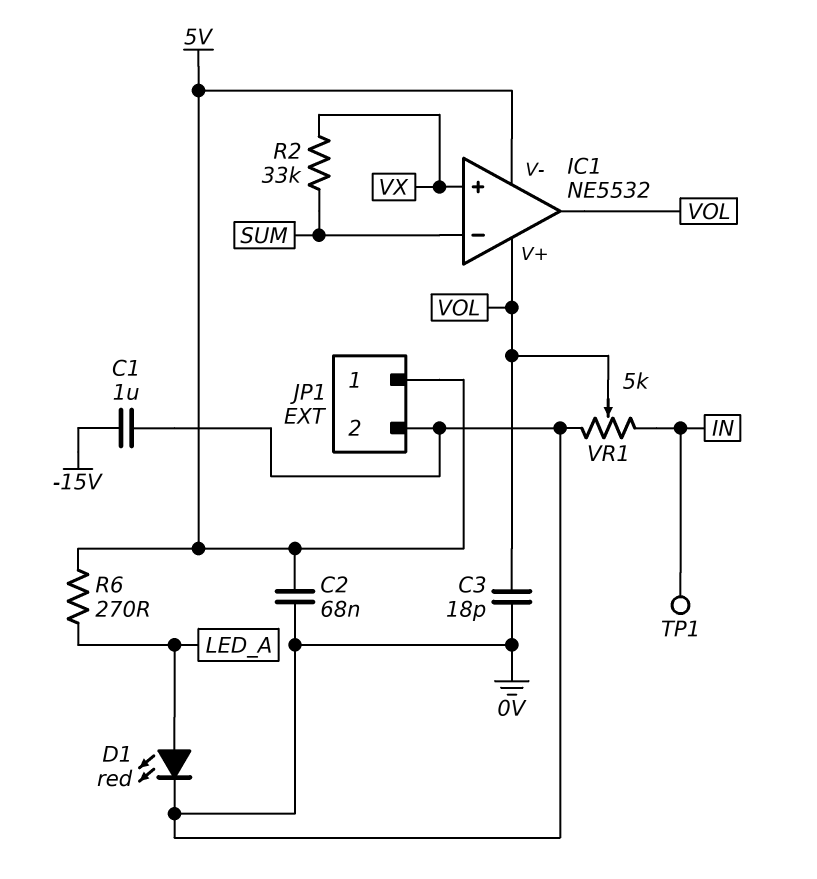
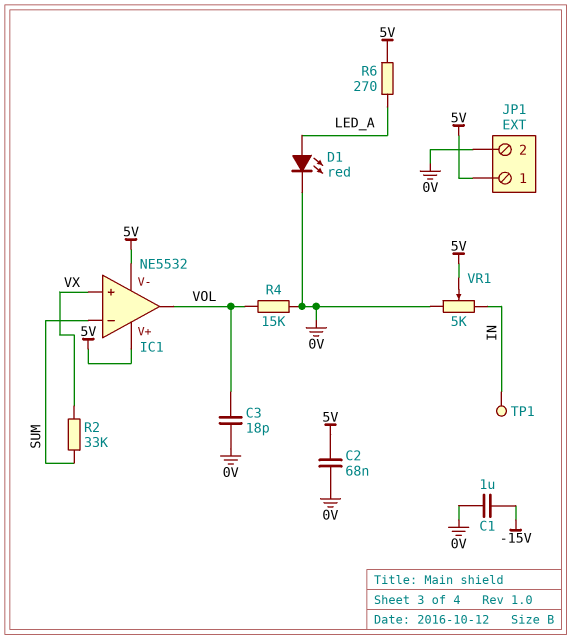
IC1 pin V+: VOL -> 5V
R4: none -> 15k (0V, VOL)
VR1: 5k (0V, IN, wiper VOL) -> 5k (0V, IN, wiper 5V)

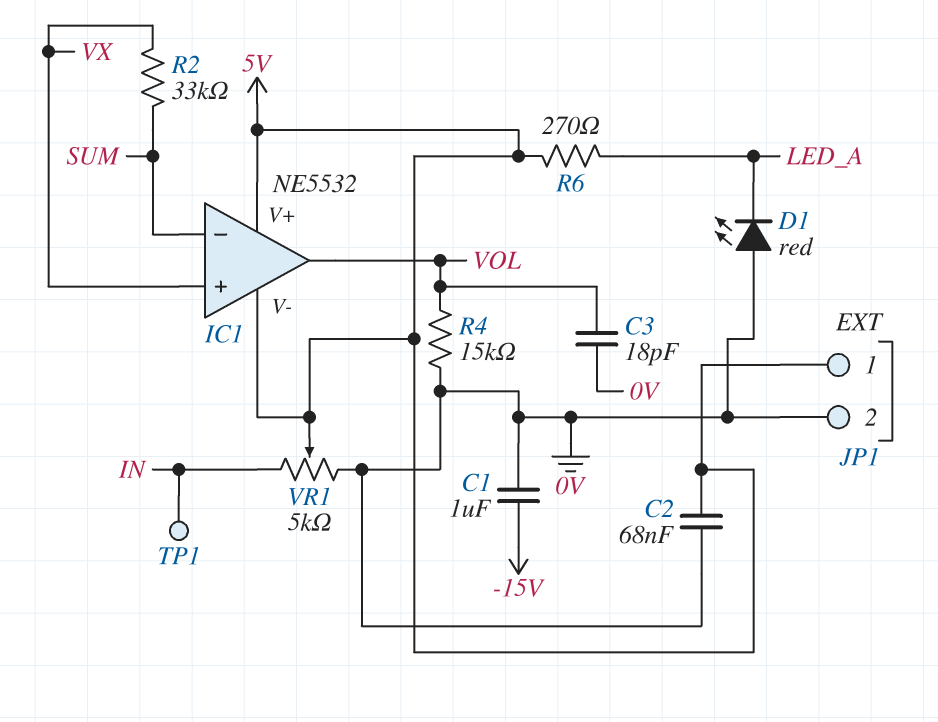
D1: LED red (A LED_A, K 0V) -> LED red (A 0V, K LED_A)

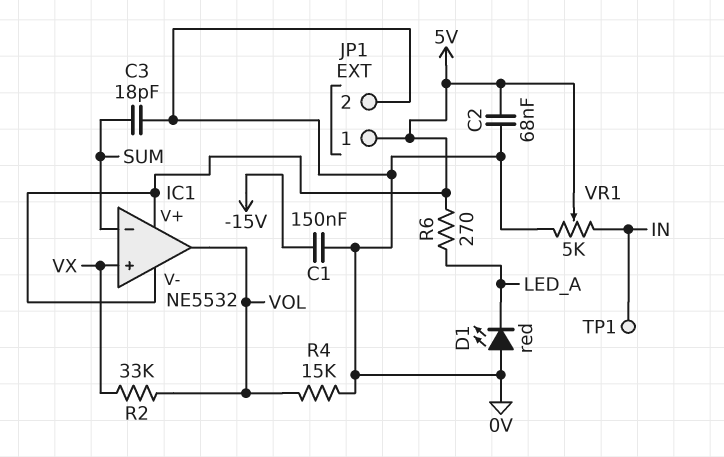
C1: 1uF (-15V, 0V) -> 150nF (-15V, 0V)
C3: 18pF (0V, VOL) -> 18pF (0V, SUM)
R2: 33k (SUM, VX) -> 33k (VOL, VX)

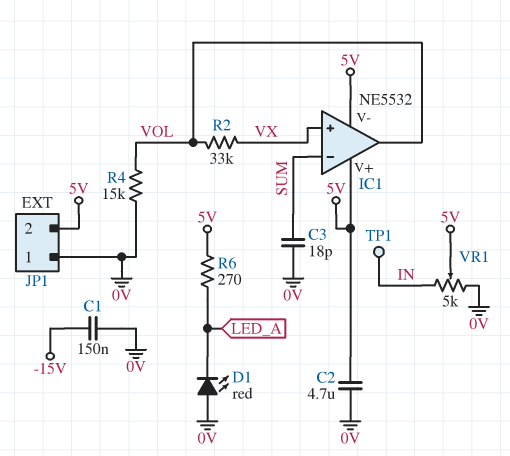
C2: 68nF (0V, 5V) -> 4.7uF (0V, 5V)
JP1 pin 1: 5V -> 0V
JP1 pin 2: 0V -> 5V

